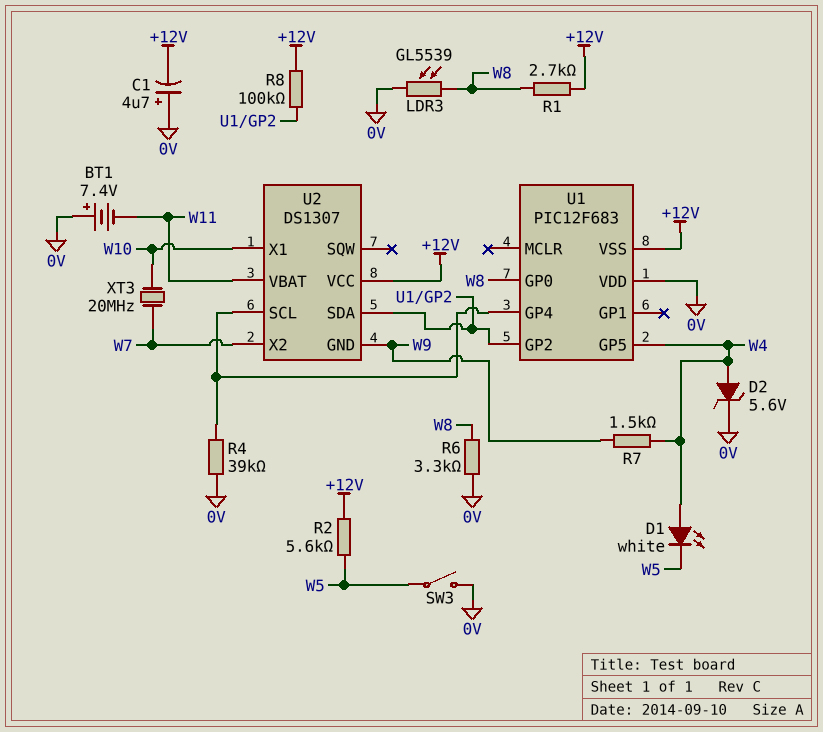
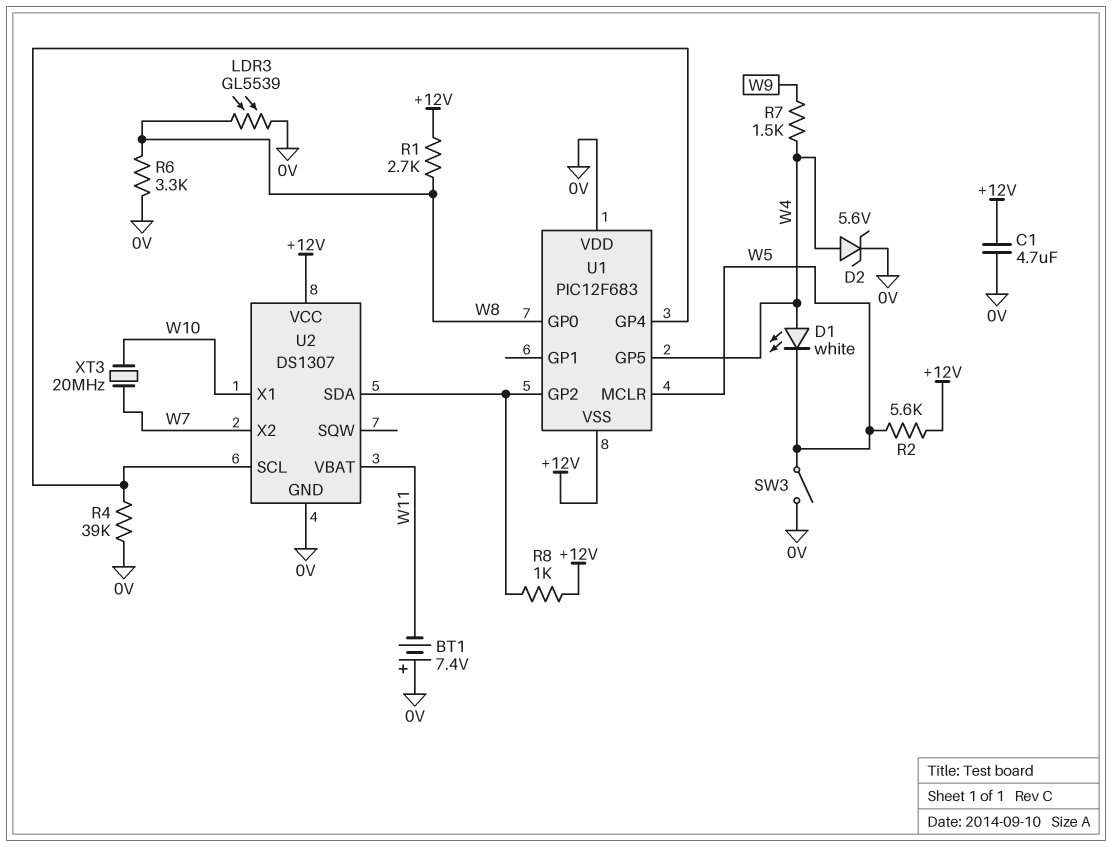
C1: 4.7uF (plus 0V, minus +12V) -> 4.7uF (+12V, 0V)
R8: 100k (+12V, U1/GP2) -> 1k (+12V, U1/GP2)
U1 pin MCLR: none -> W5
U2 pin GND: W9 -> 0V

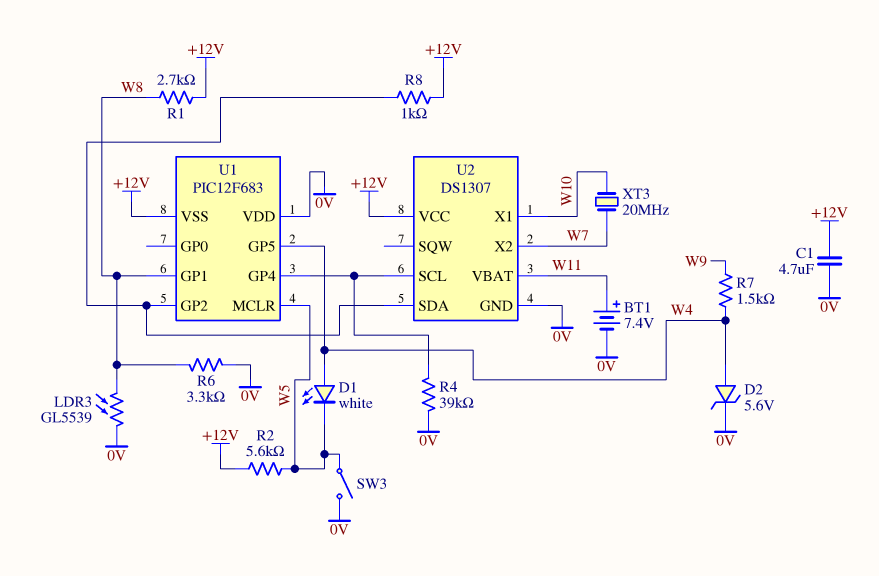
BT1: 7.4V (plus 0V, minus W11) -> 7.4V (plus W11, minus 0V)
U1 pin GP0: W8 -> none
U1 pin GP1: none -> W8

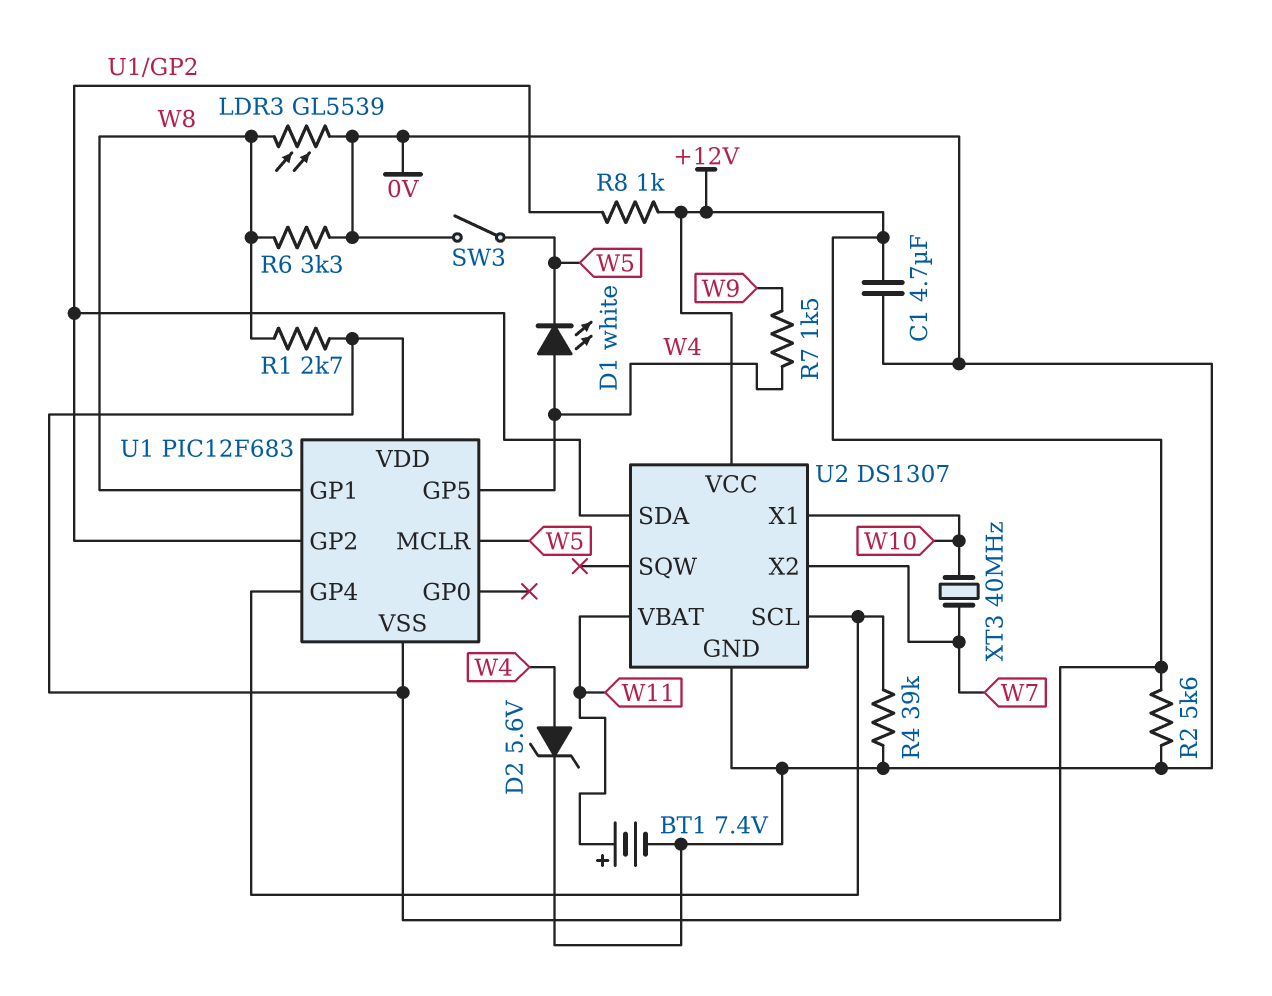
R2: 5.6k (+12V, W5) -> 5.6k (+12V, 0V)
U1 pin VDD: 0V -> +12V
XT3: 20MHz (W7, W10) -> 40MHz (W7, W10)

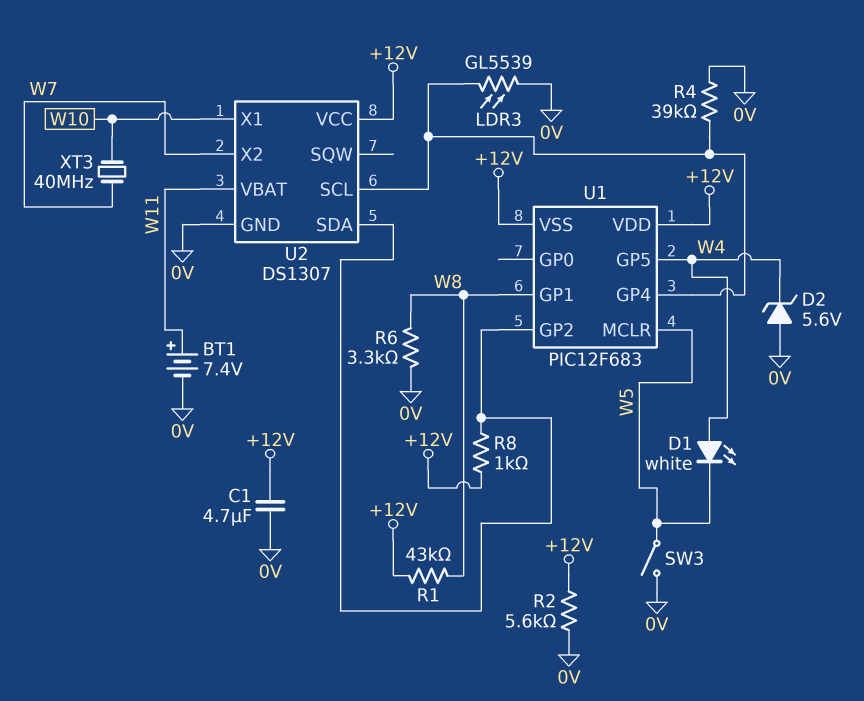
D2: zener 5.6V (A W4, K 0V) -> zener 5.6V (A 0V, K W4)
LDR3: GL5539 (0V, W8) -> GL5539 (0V, U1/GP4)
R1: 2.7k (+12V, W8) -> 43k (+12V, W8)
R7: 1.5k (W4, W9) -> none

